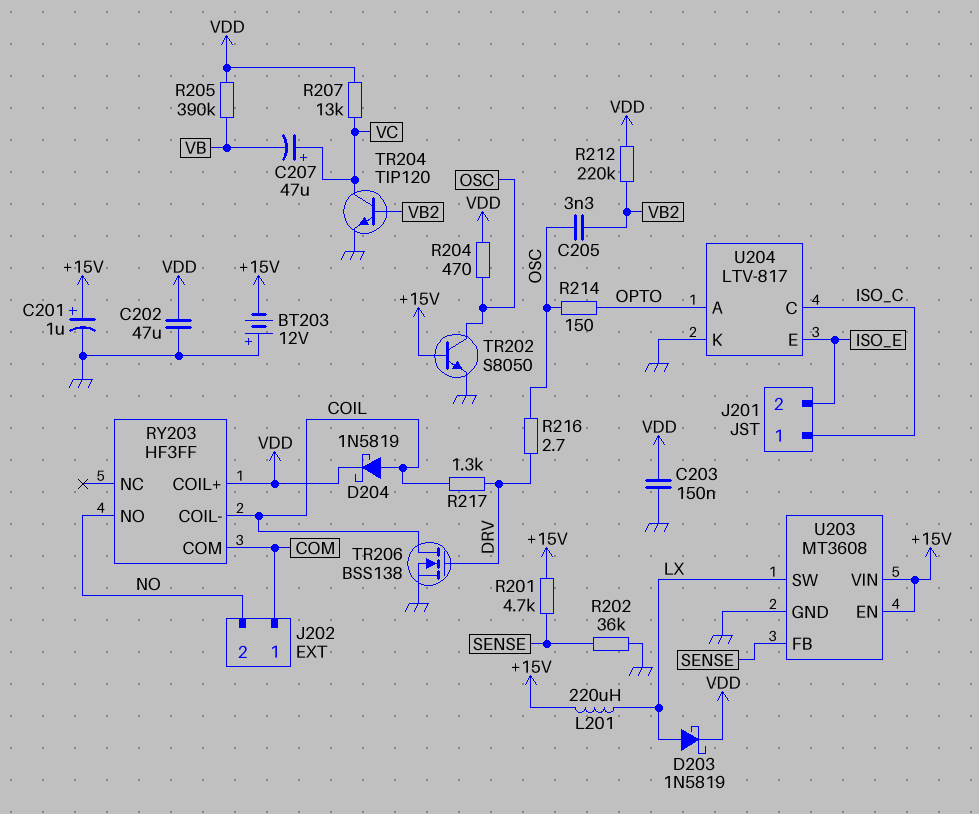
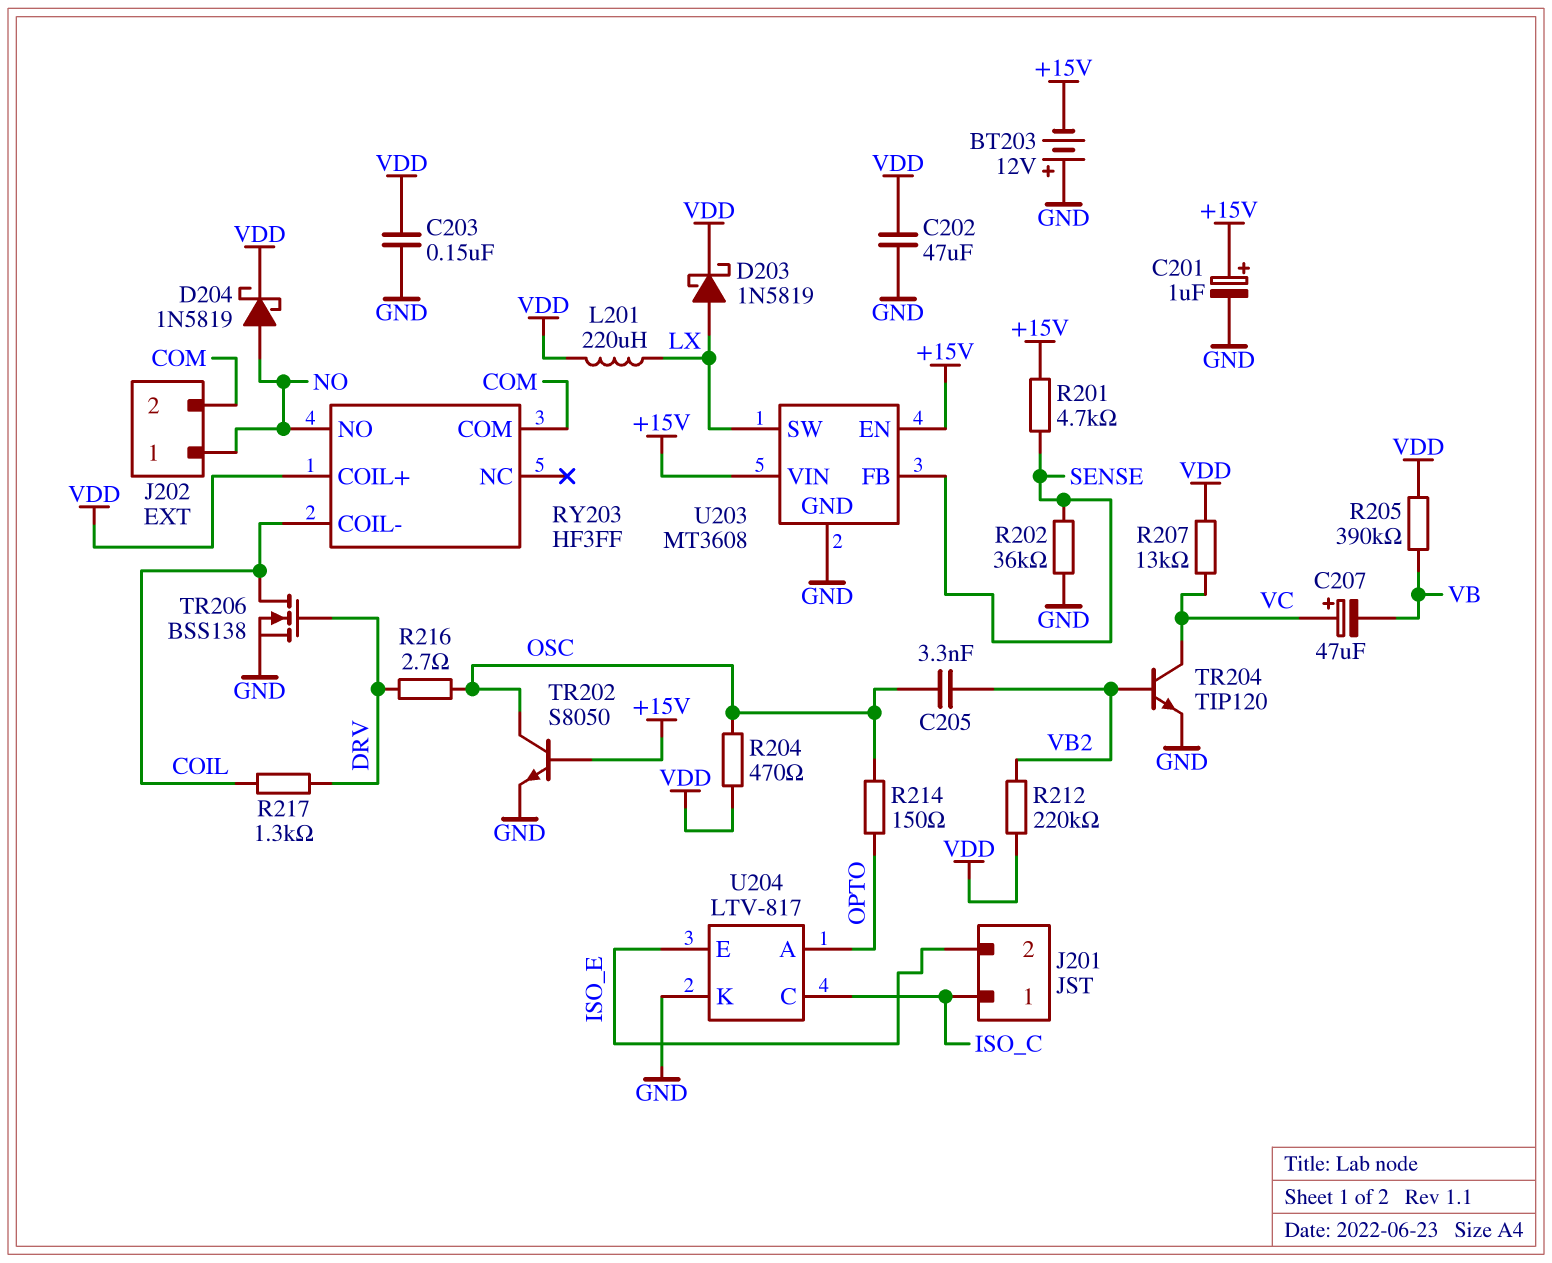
D204: schottky 1N5819 (A COIL, K VDD) -> schottky 1N5819 (A NO, K VDD)
J202 pin 1: COM -> NO
J202 pin 2: NO -> COM
L201: 220uH (+15V, LX) -> 220uH (LX, VDD)

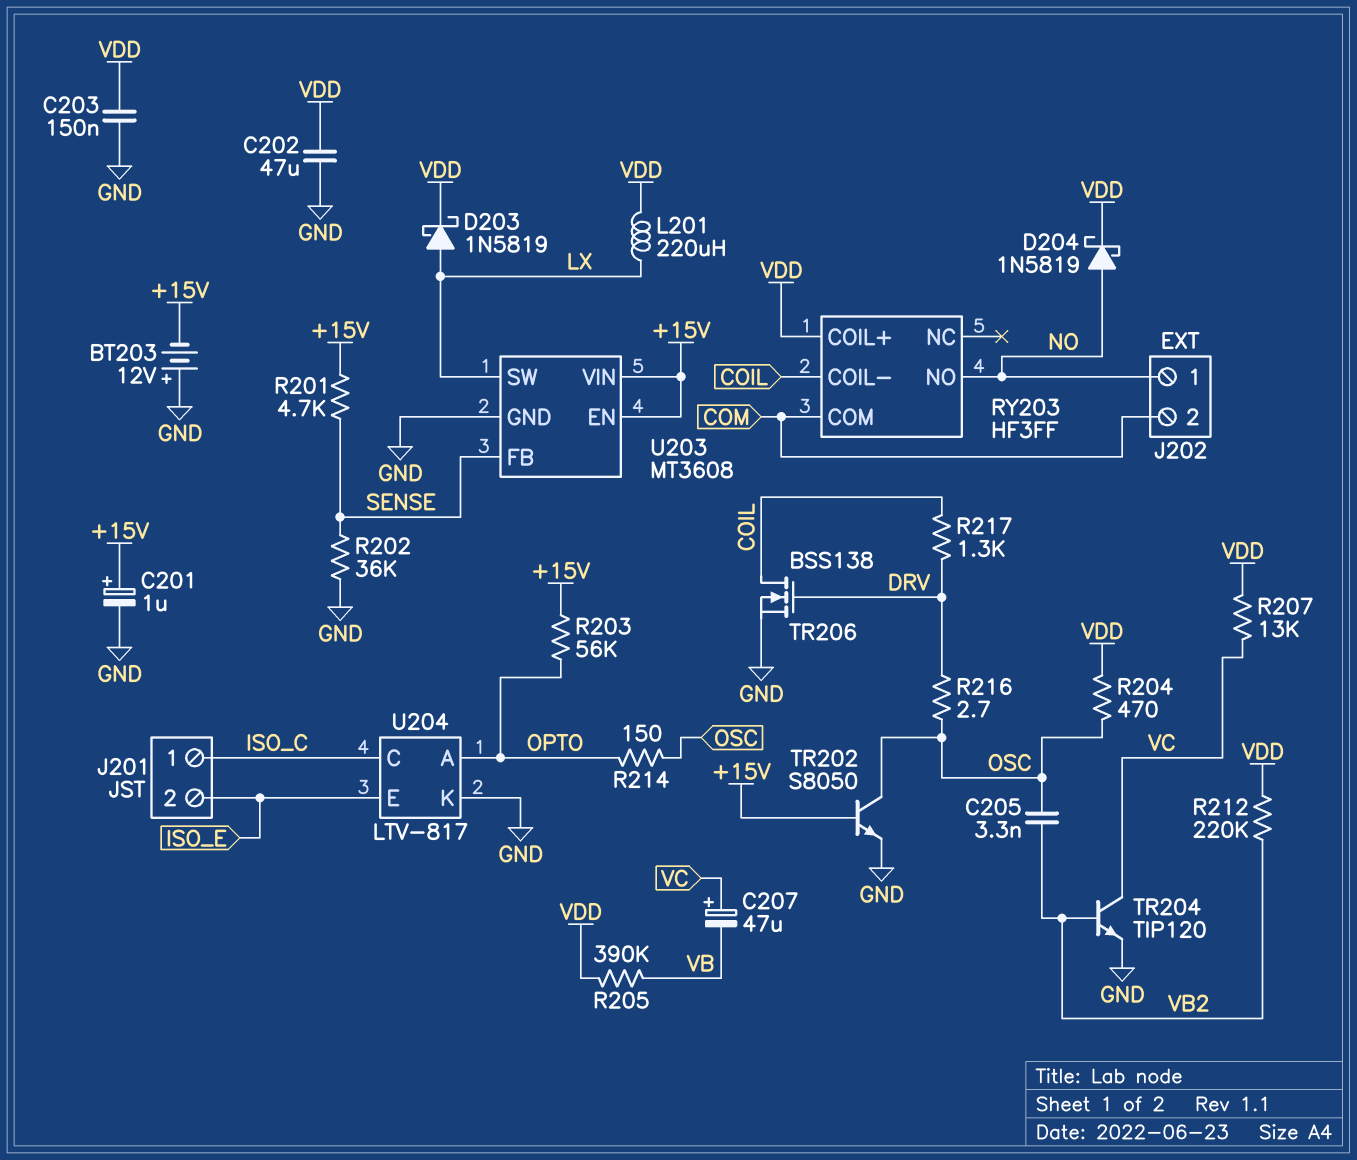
R203: none -> 56k (+15V, OPTO)

